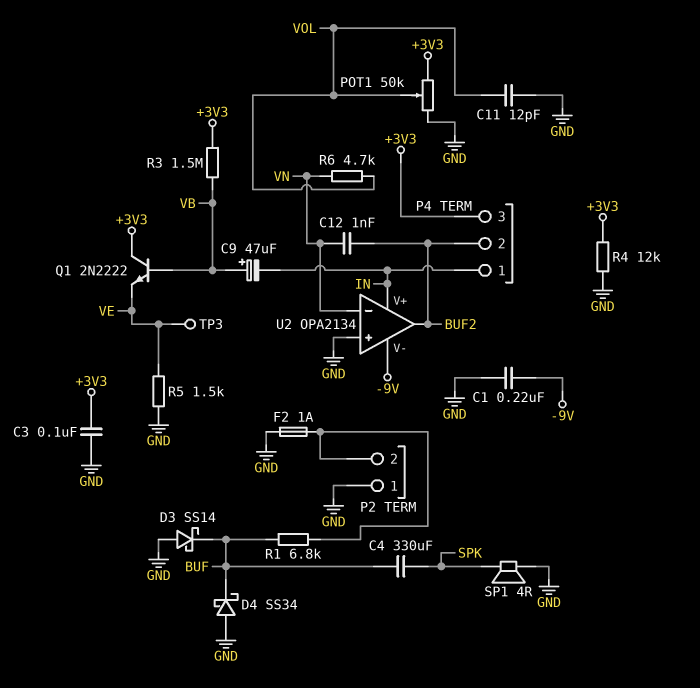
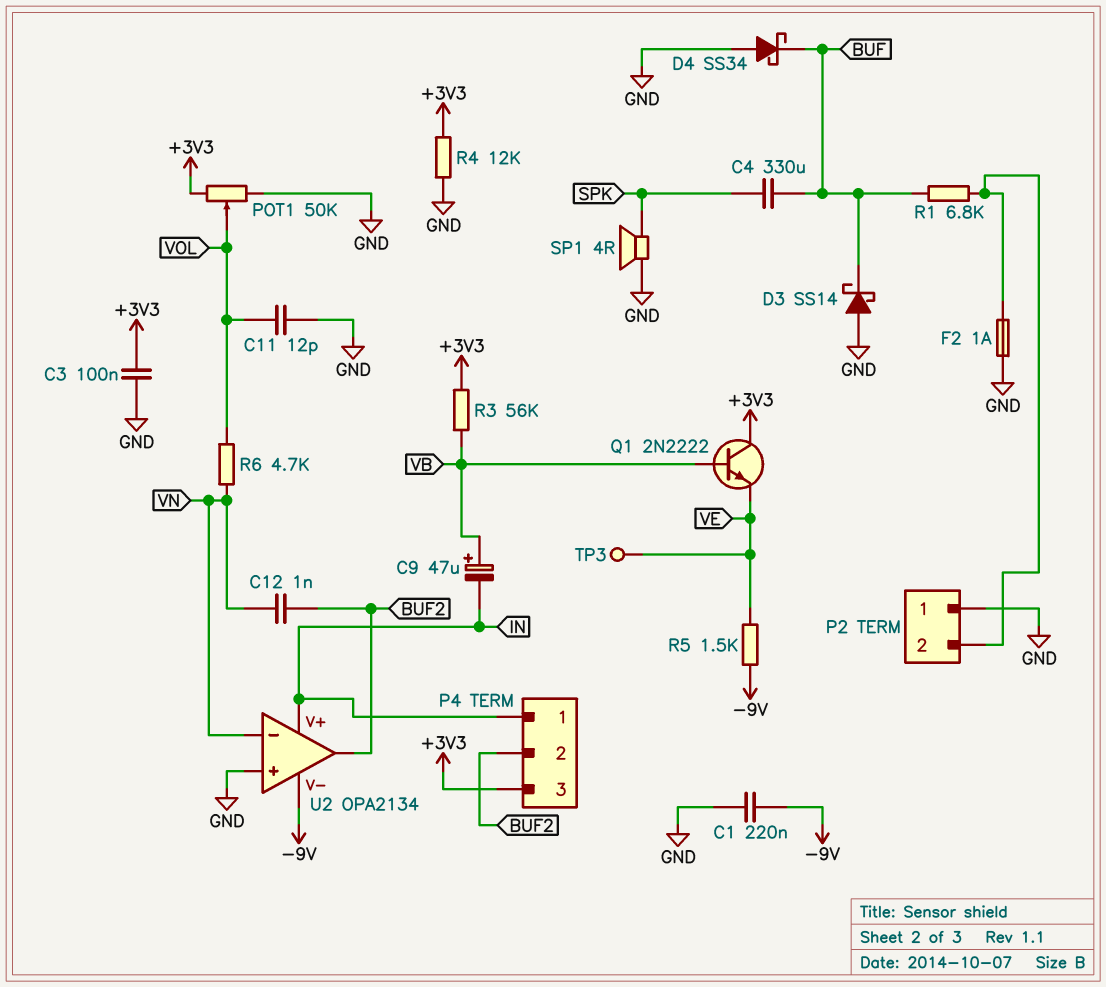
R3: 1.5M (+3V3, VB) -> 56k (+3V3, VB)
R5: 1.5k (GND, VE) -> 1.5k (-9V, VE)

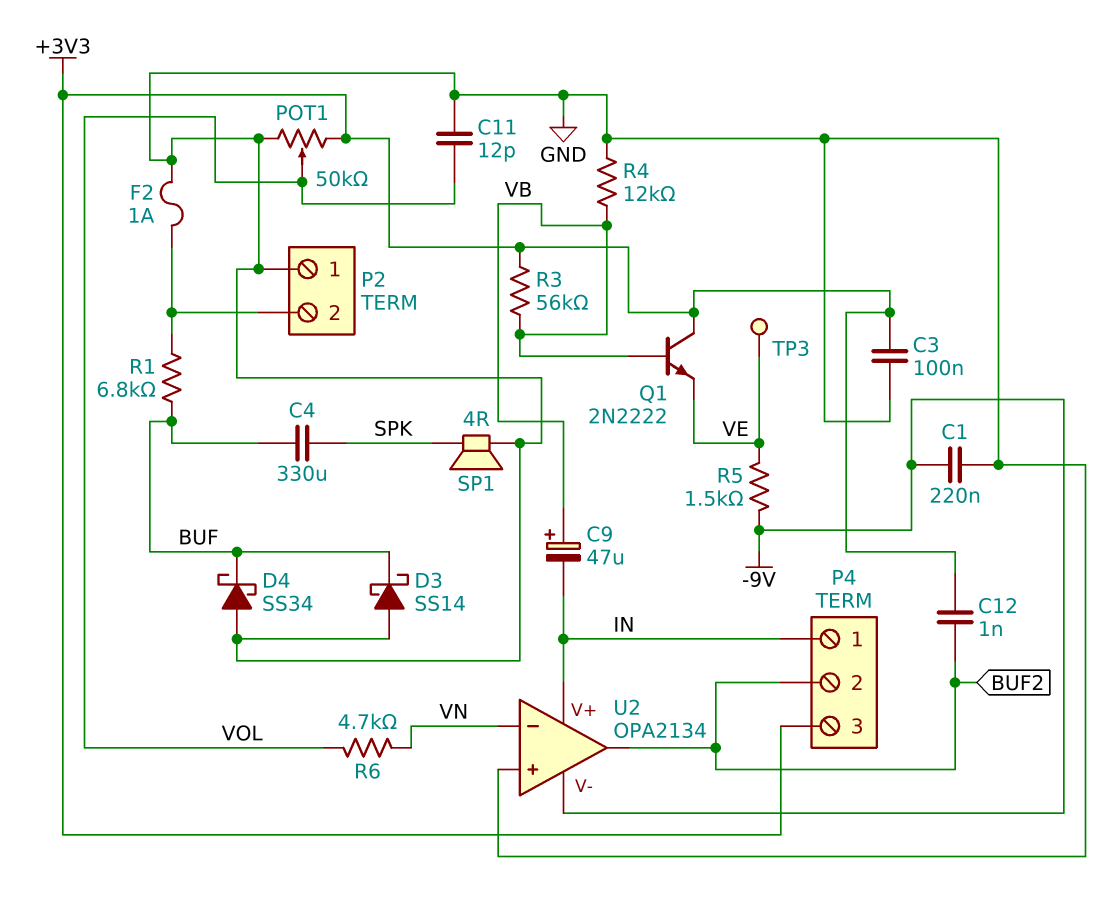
C12: 1nF (BUF2, VN) -> 1nF (+3V3, BUF2)
R4: 12k (+3V3, GND) -> 12k (GND, VB)

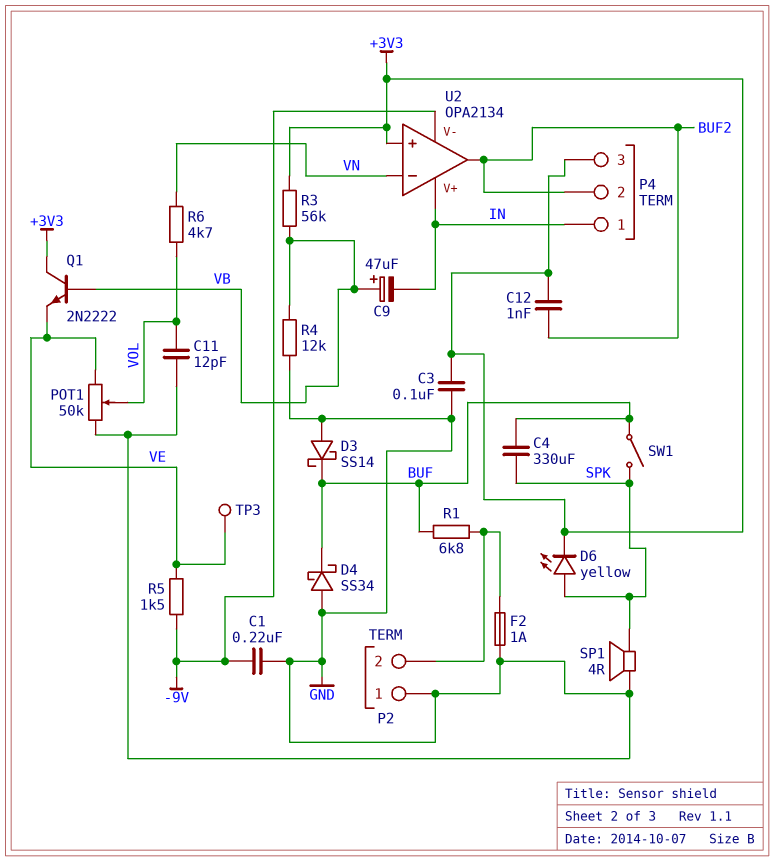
D6: none -> LED yellow (A SPK, K +3V3)
POT1: 50k (+3V3, GND, wiper VOL) -> 50k (GND, VE, wiper VOL)
SW1: none -> switch (BUF, SPK)
U2 pin in+: GND -> +3V3

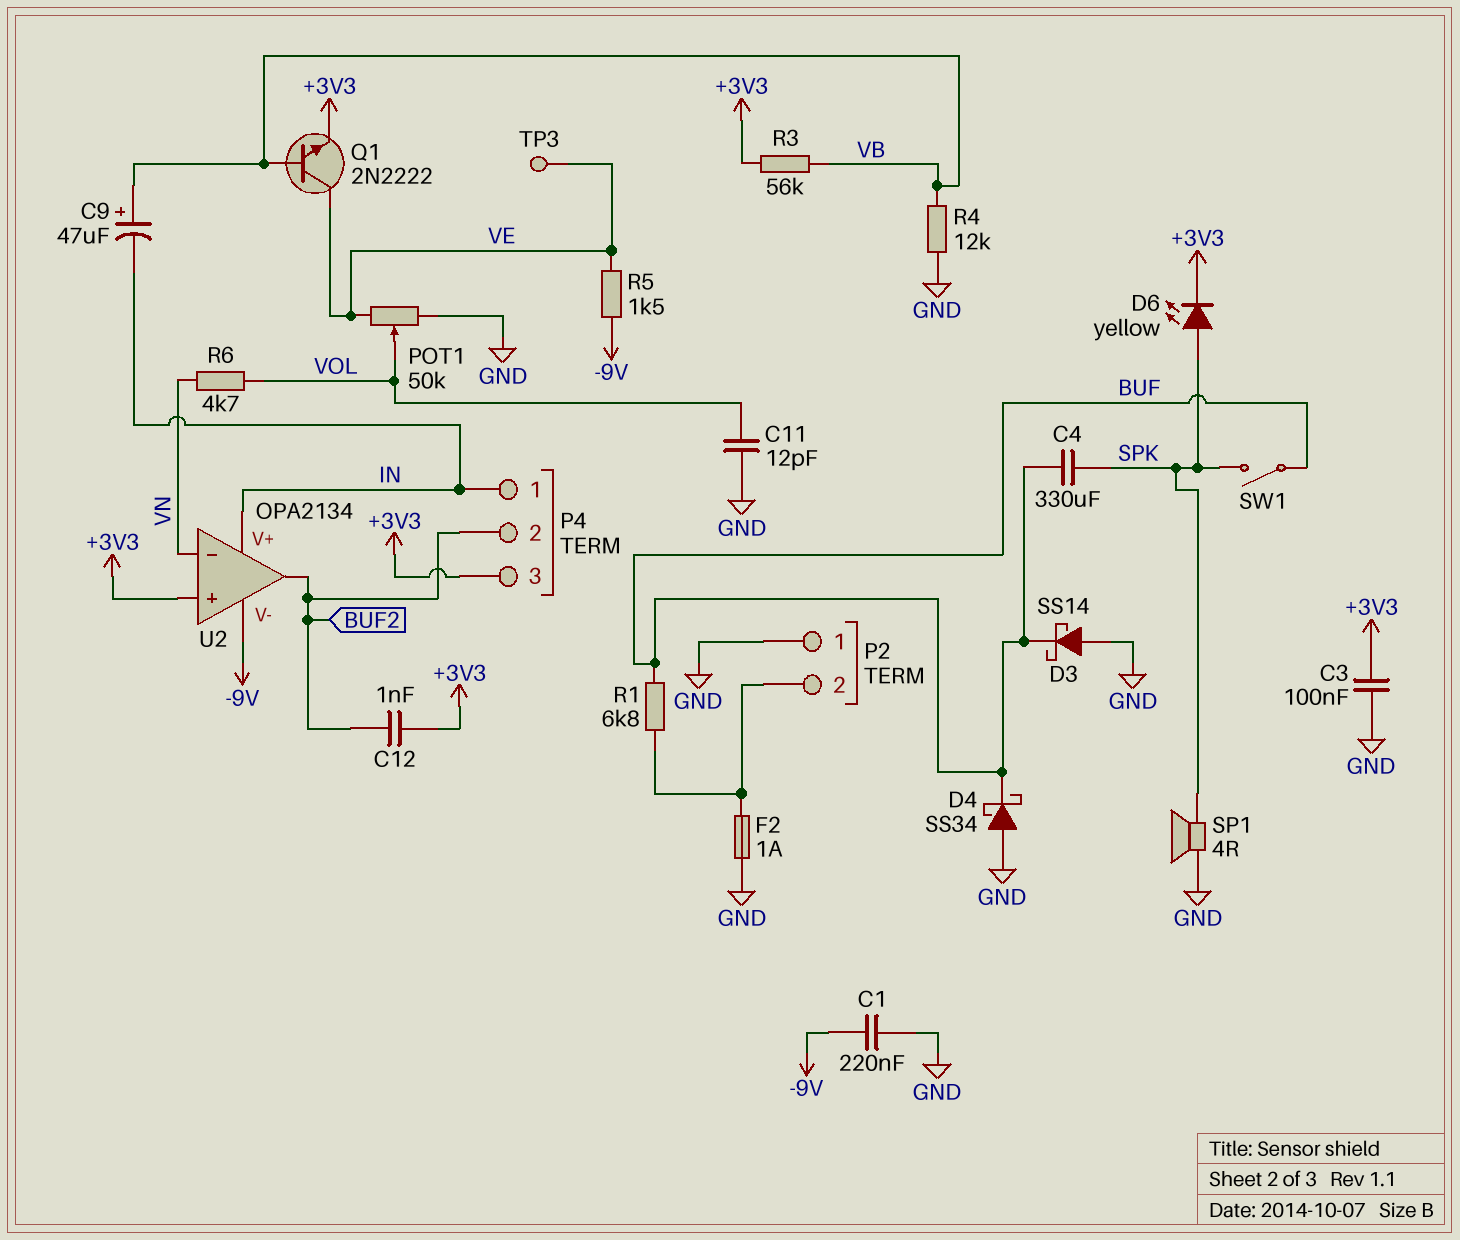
Q1: NPN 2N2222 (B VB, C +3V3, E VE) -> NPN 2N2222 (B VB, C VE, E +3V3)

